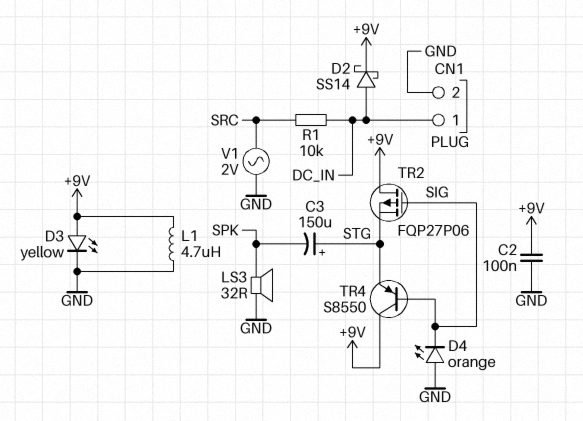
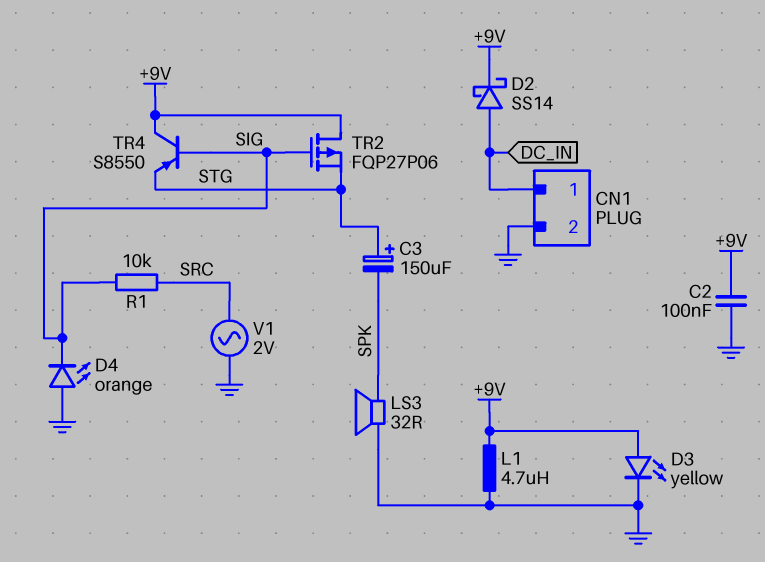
R1: 10k (DC_IN, SRC) -> 10k (SIG, SRC)

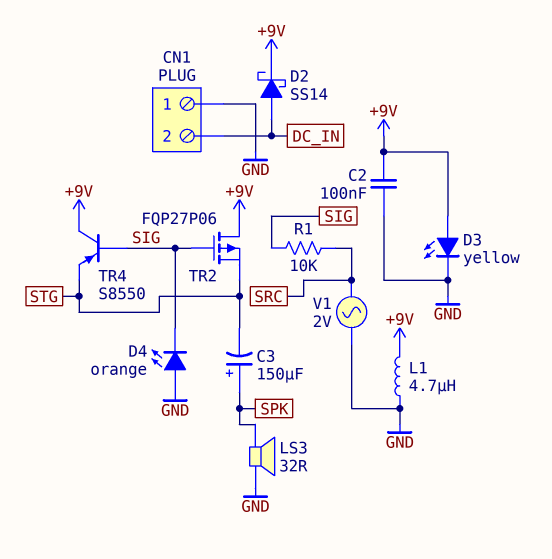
C3: 150uF (plus STG, minus SPK) -> 150uF (plus SPK, minus STG)
CN1 pin 1: DC_IN -> GND
CN1 pin 2: GND -> DC_IN

